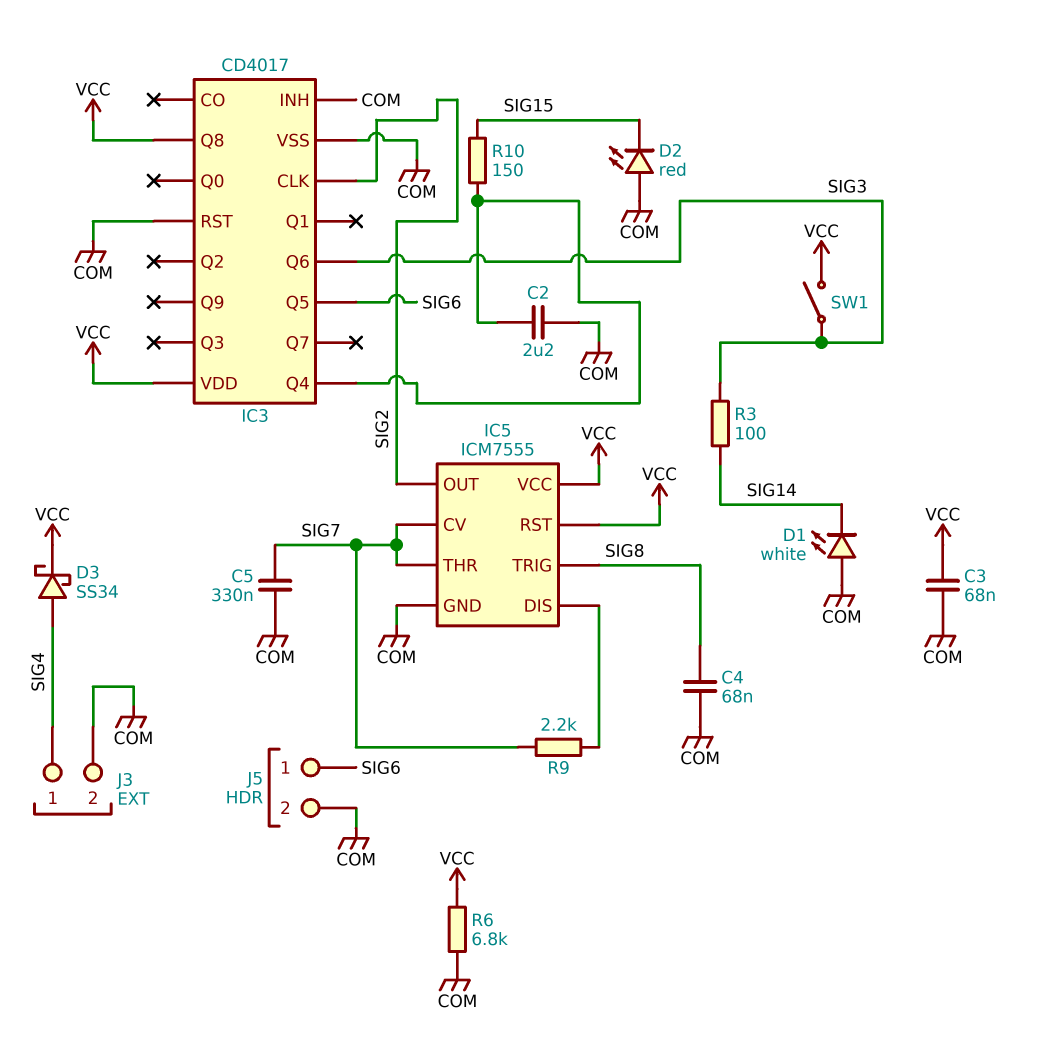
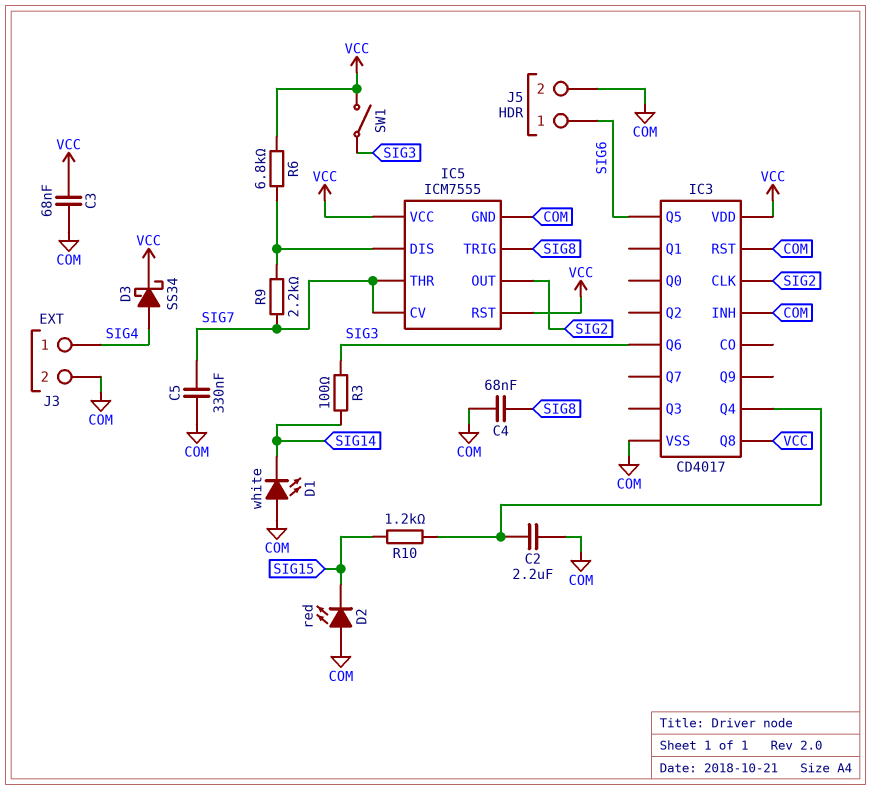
R6: 6.8k (COM, VCC) -> 6.8k (IC5/DIS, VCC)
R10: 150 (IC3/Q4, SIG15) -> 1.2k (IC3/Q4, SIG15)

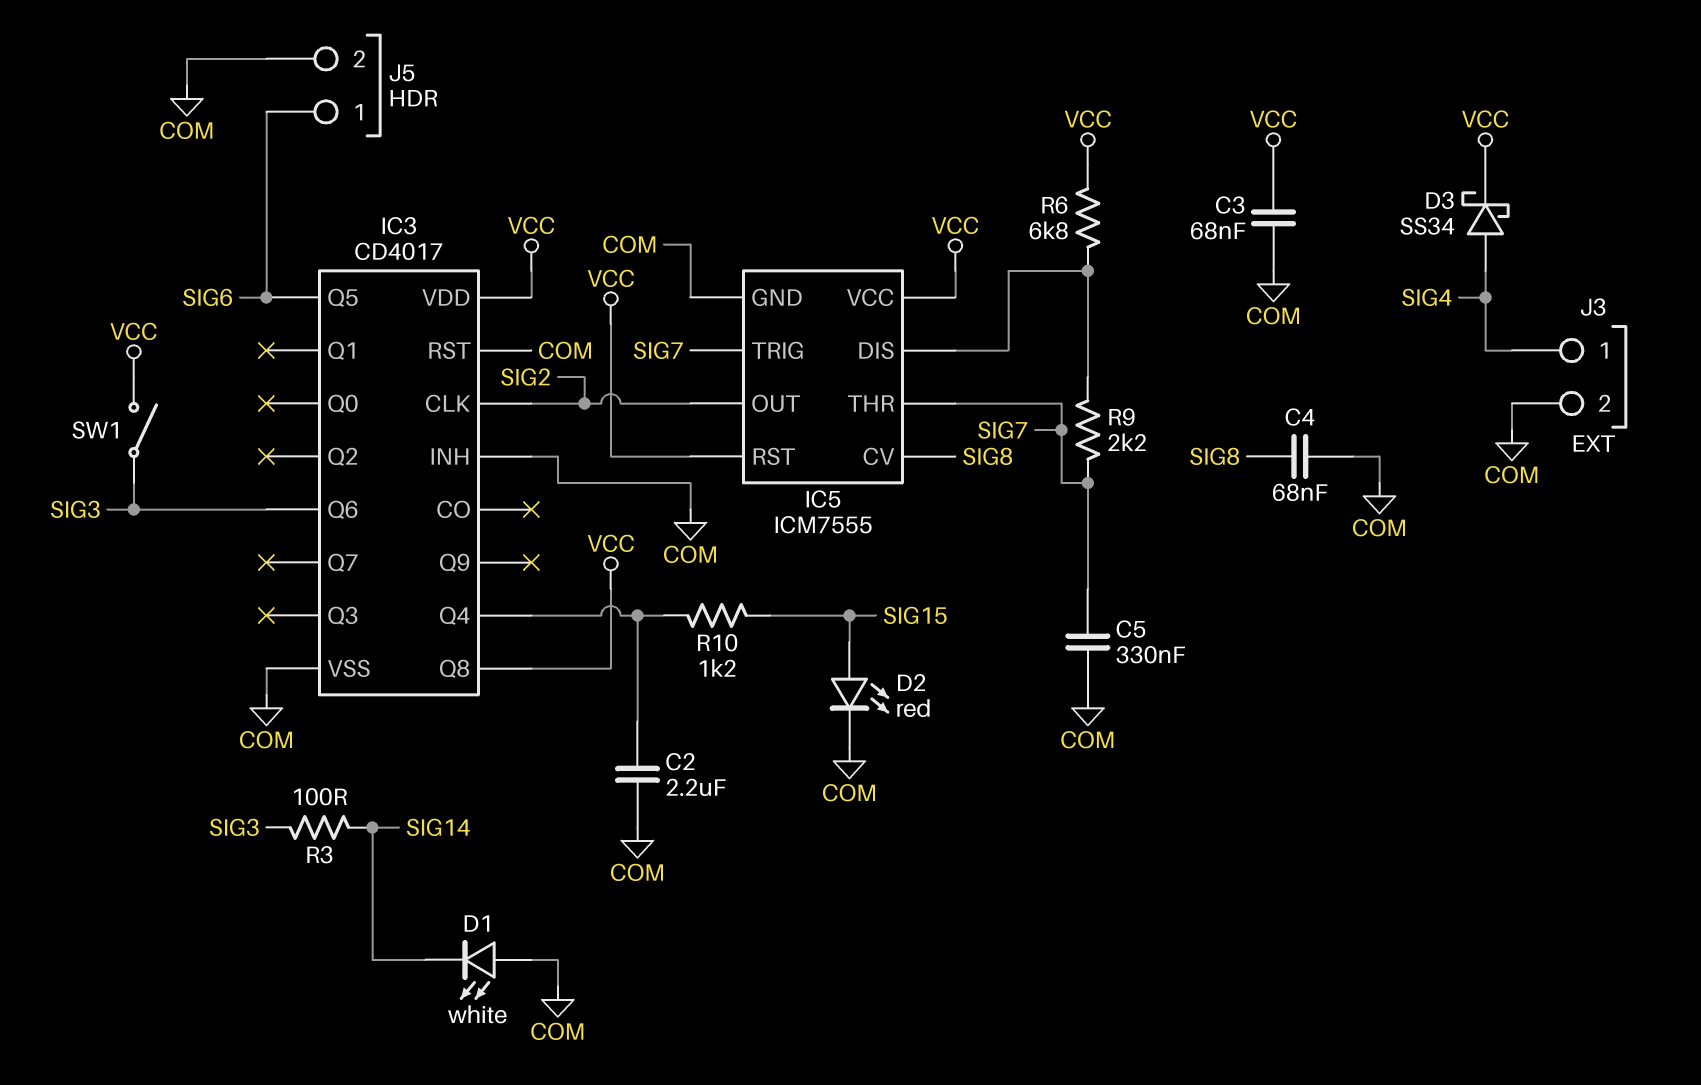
D2: LED red (A COM, K SIG15) -> LED red (A SIG15, K COM)
IC5 pin CV: SIG7 -> SIG8
IC5 pin TRIG: SIG8 -> SIG7

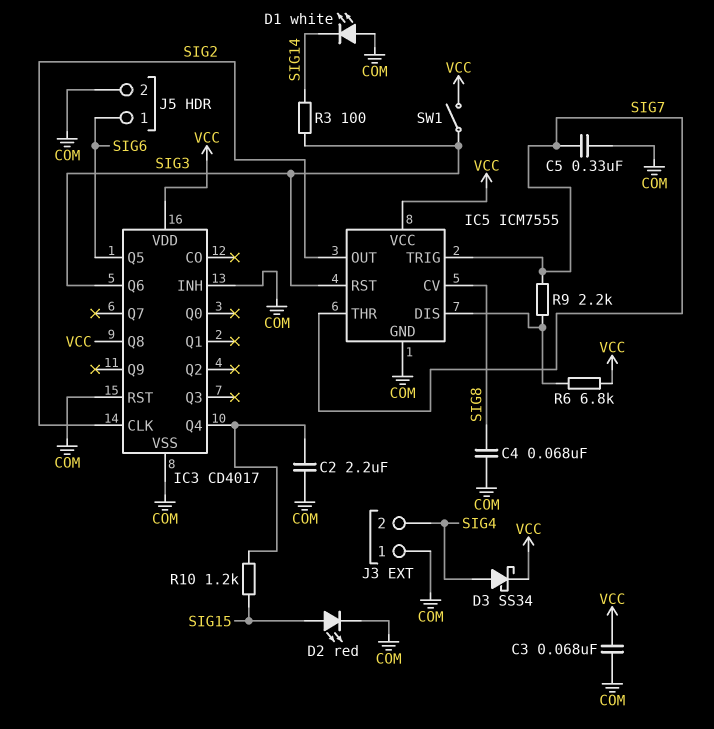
IC5 pin RST: VCC -> SIG3
J3 pin 1: SIG4 -> COM
J3 pin 2: COM -> SIG4

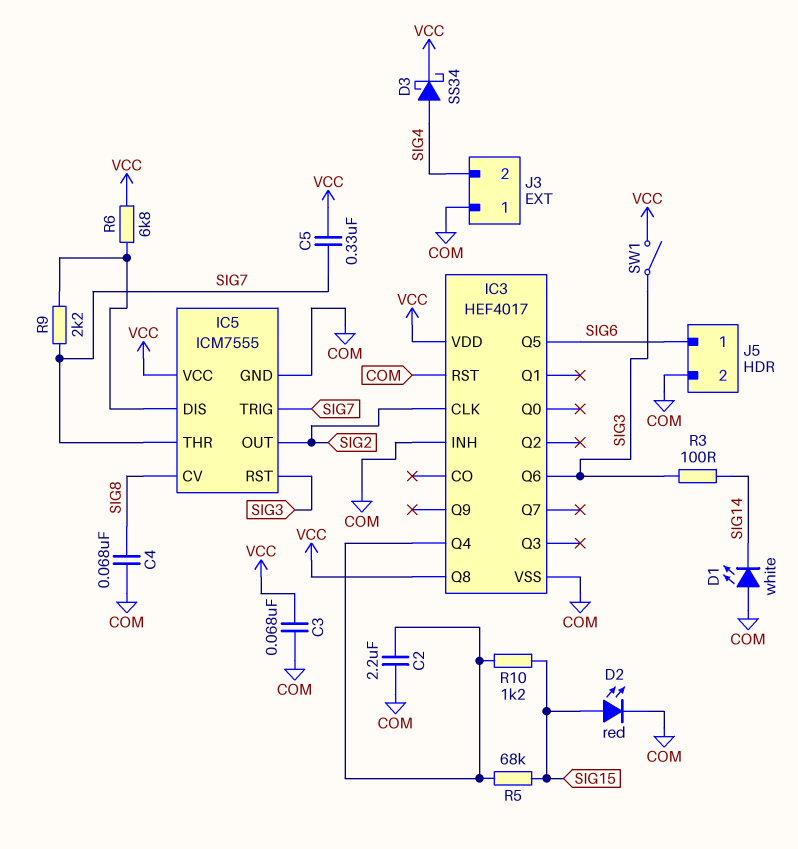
C5: 330nF (COM, SIG7) -> 330nF (SIG7, VCC)
IC3: CD4017 -> HEF4017
R5: none -> 68k (IC3/Q4, SIG15)

